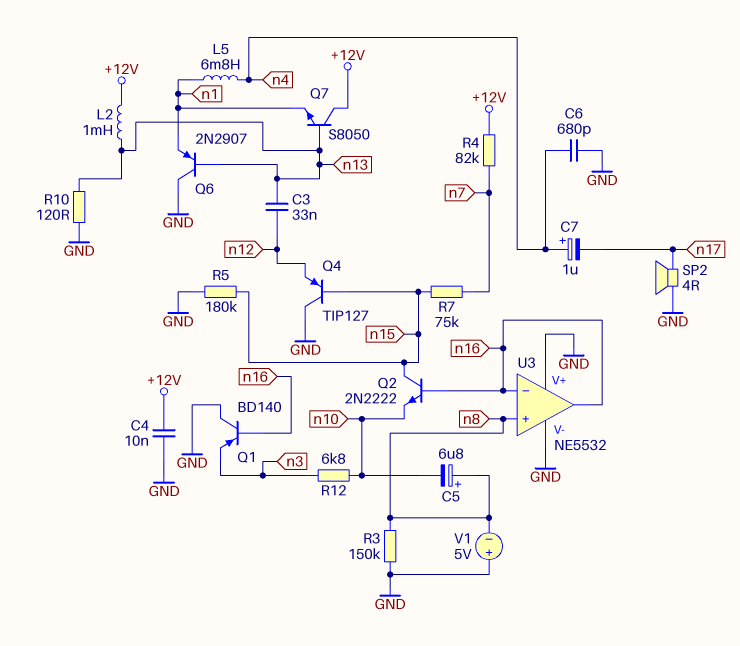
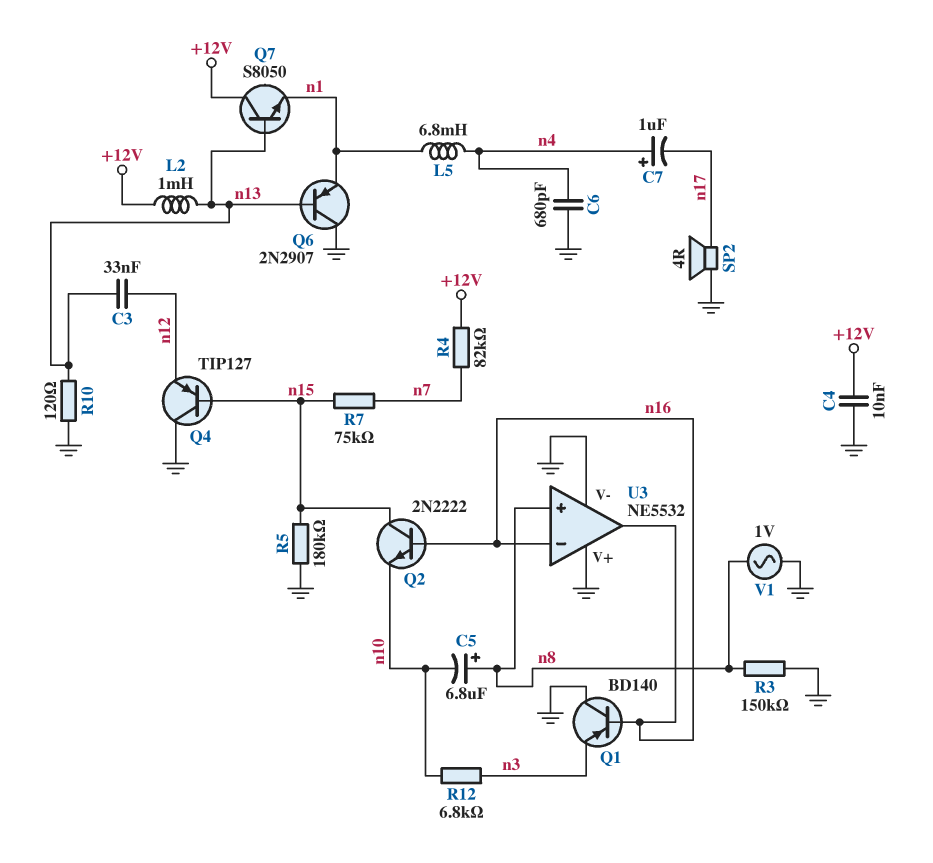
V1: 5V (plus GND, minus n8) -> AC 1V (GND, n8)

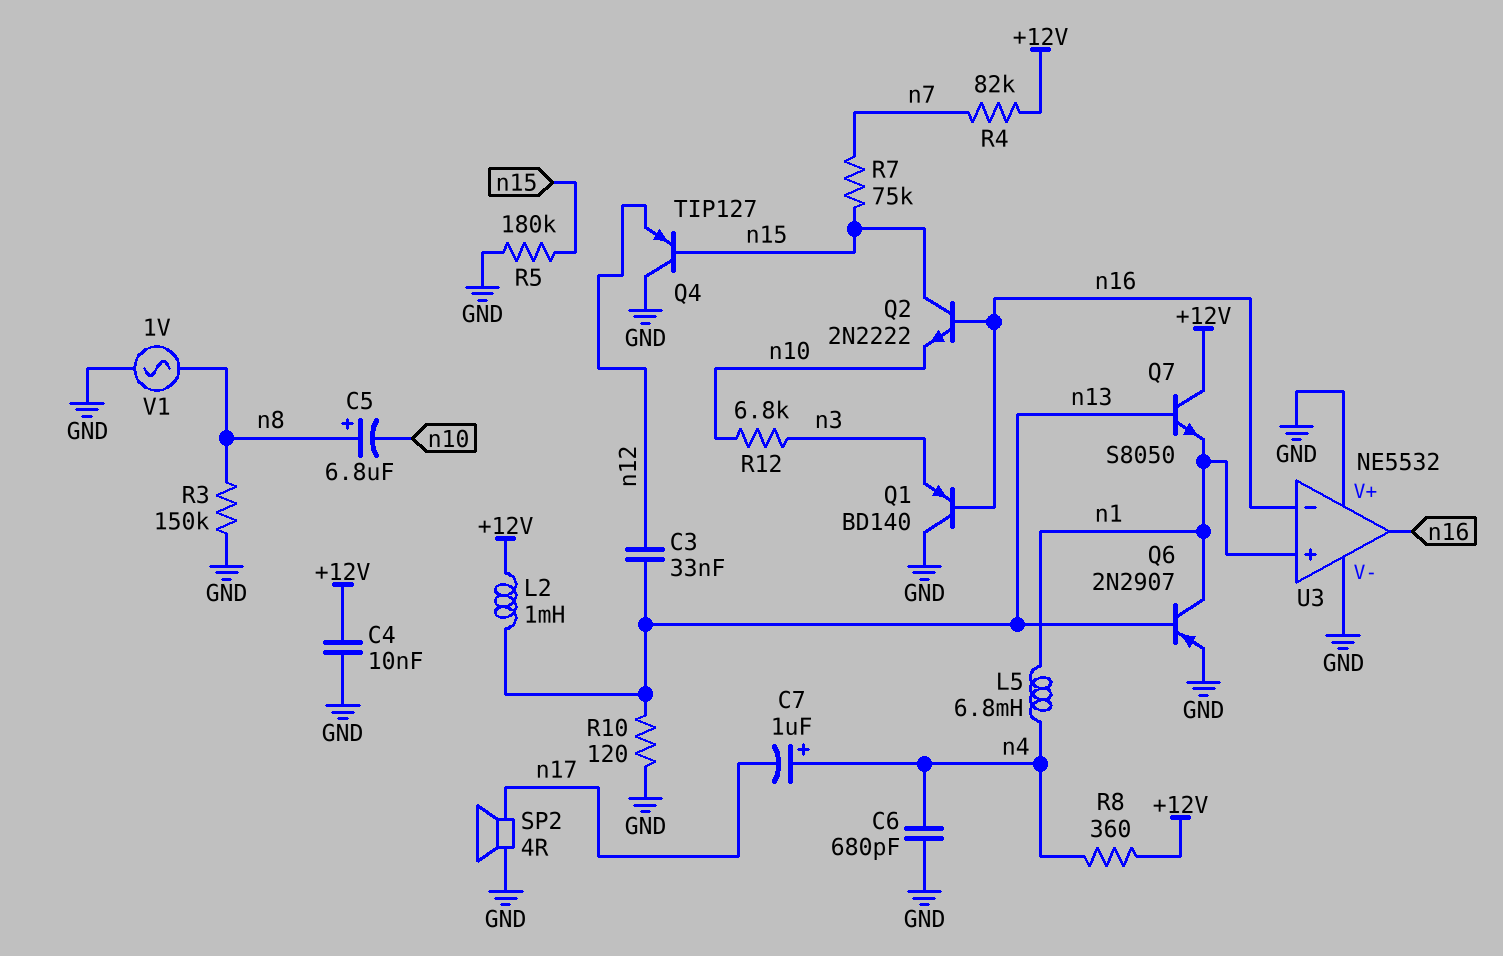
Q6: PNP 2N2907 (B n13, C GND, E n1) -> PNP 2N2907 (B n13, C n1, E GND)
R8: none -> 360 (+12V, n4)
U3 pin in+: n8 -> n1

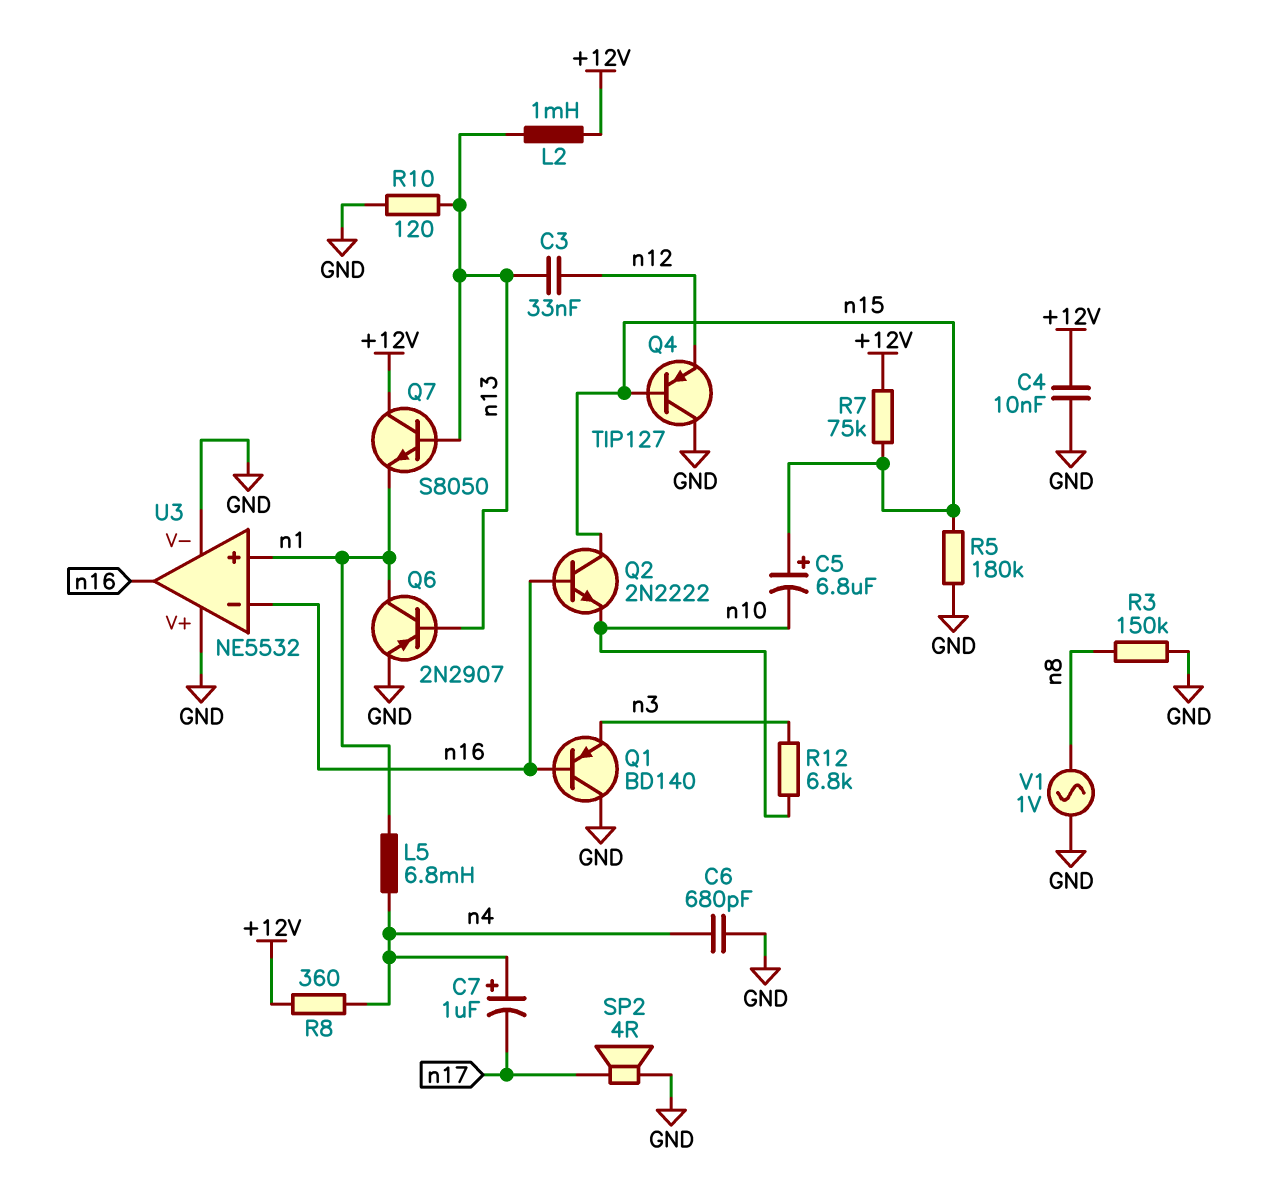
C5: 6.8uF (plus n8, minus n10) -> 6.8uF (plus n15, minus n10)
R4: 82k (+12V, n7) -> none
R7: 75k (n7, n15) -> 75k (+12V, n15)

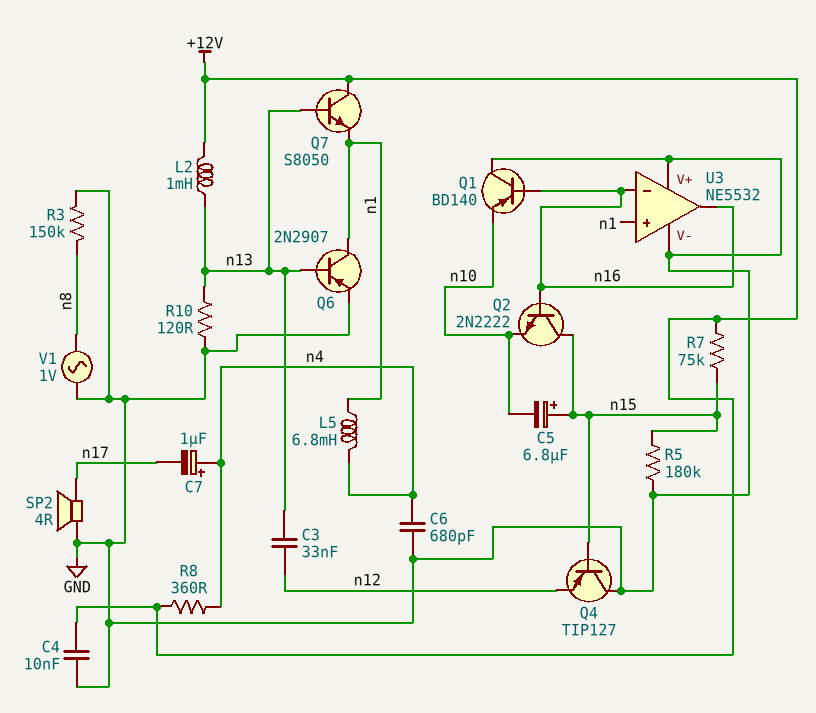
Q1: PNP BD140 (B n16, C GND, E n3) -> PNP BD140 (B n16, C GND, E n10)
R12: 6.8k (n3, n10) -> none

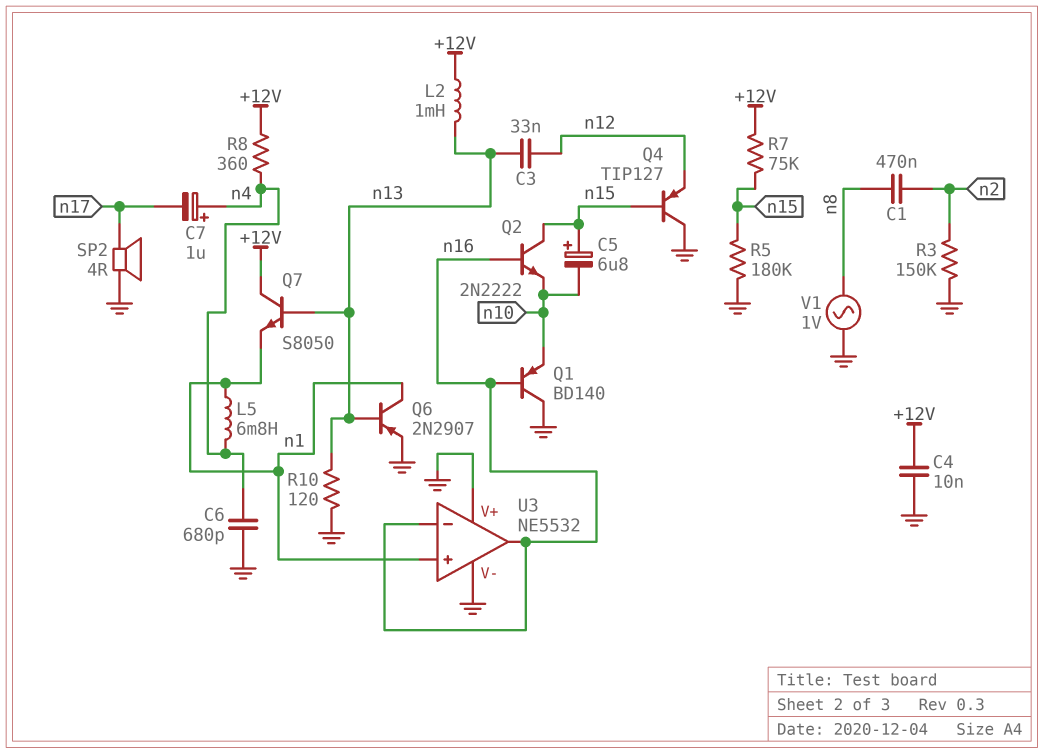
C1: none -> 470nF (n2, n8)
R3: 150k (GND, n8) -> 150k (GND, n2)

